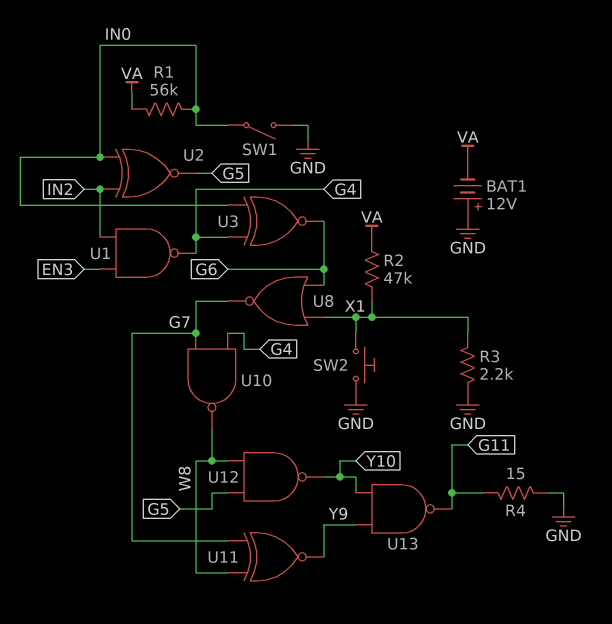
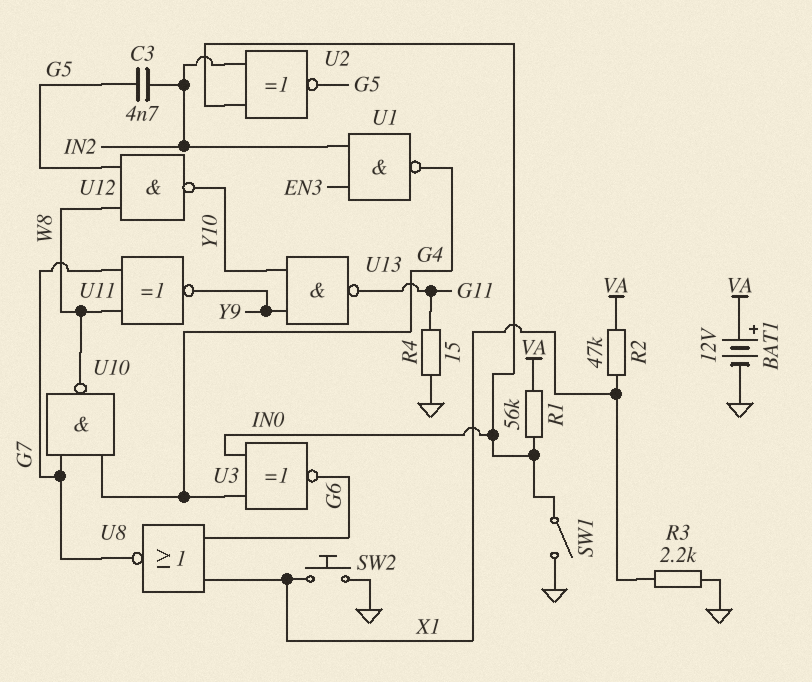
BAT1: 12V (plus GND, minus VA) -> 12V (plus VA, minus GND)
C3: none -> 4.7nF (G5, IN2)

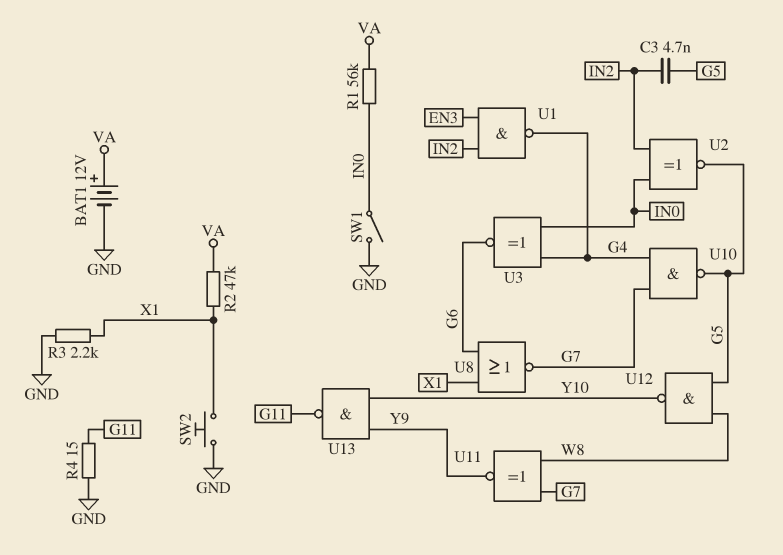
U10: NAND (in G4, in G7, out W8) -> NAND (in G4, in G7, out G5)

